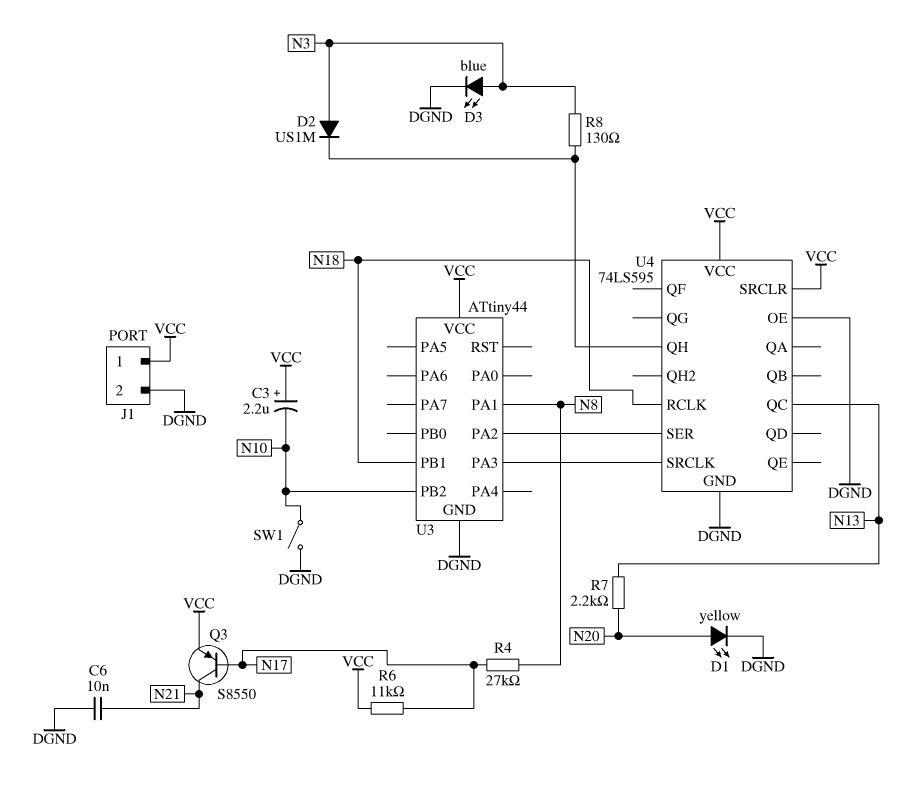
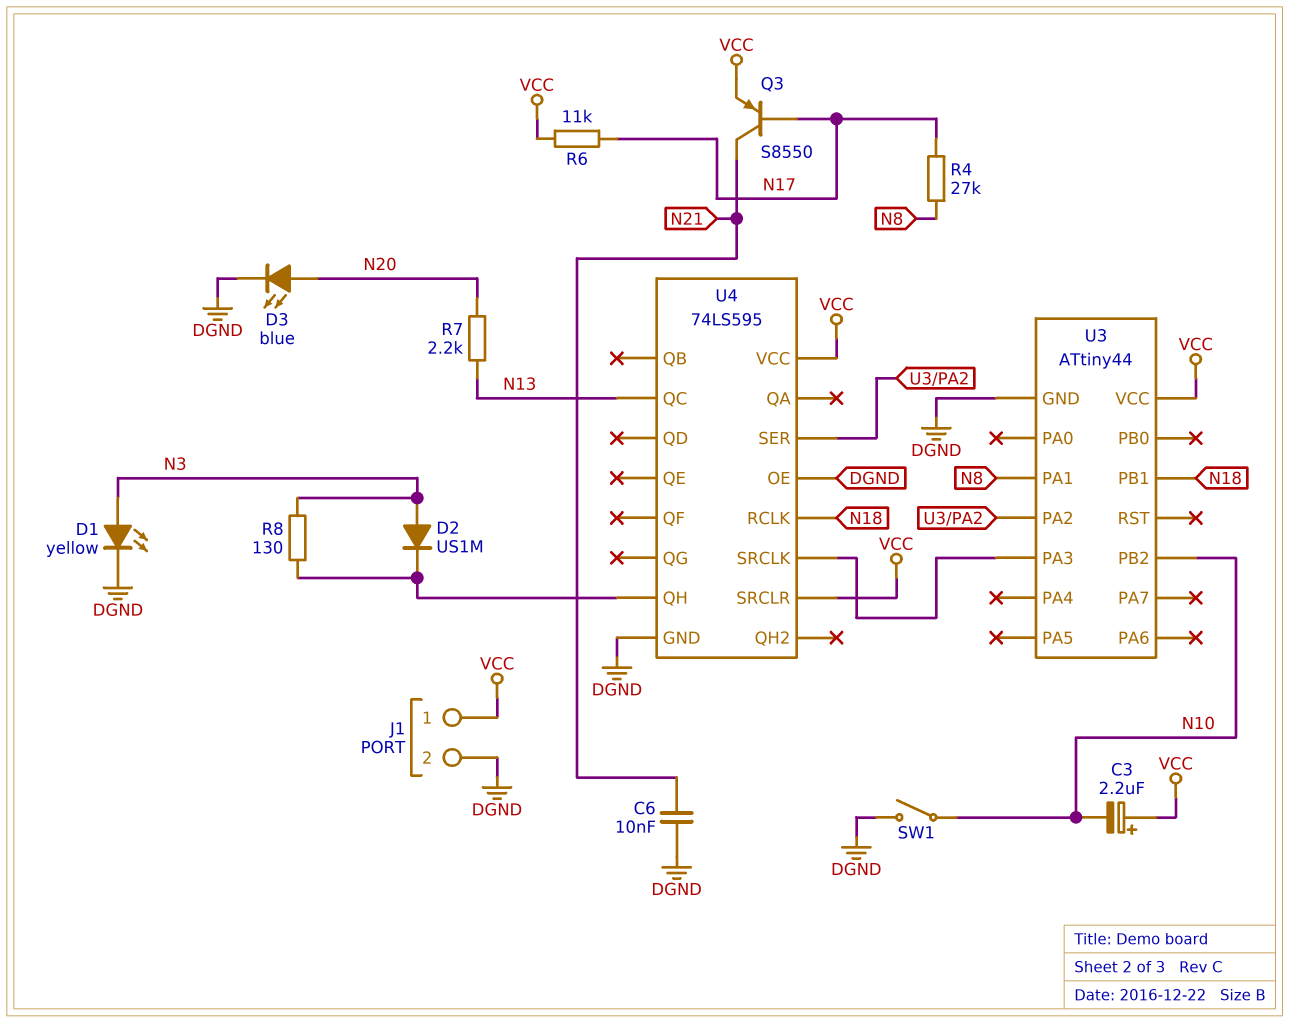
D1: LED yellow (A N20, K DGND) -> LED yellow (A N3, K DGND)
D3: LED blue (A N3, K DGND) -> LED blue (A N20, K DGND)

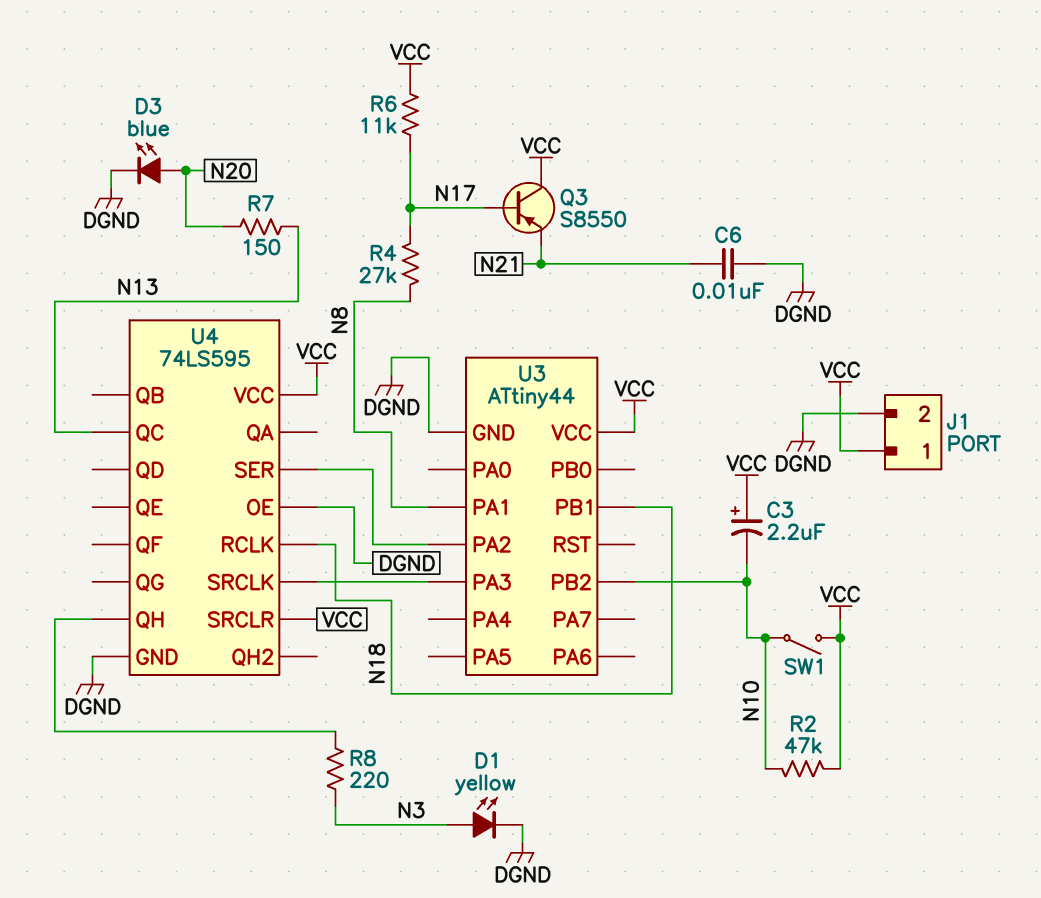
D2: diode US1M (A N3, K U4/QH) -> none
Q3: PNP S8550 (B N17, C N21, E VCC) -> PNP S8550 (B N17, C VCC, E N21)
R2: none -> 47k (N10, VCC)
R7: 2.2k (N13, N20) -> 150 (N13, N20)
R8: 130 (N3, U4/QH) -> 220 (N3, U4/QH)
SW1: switch (DGND, N10) -> switch (N10, VCC)

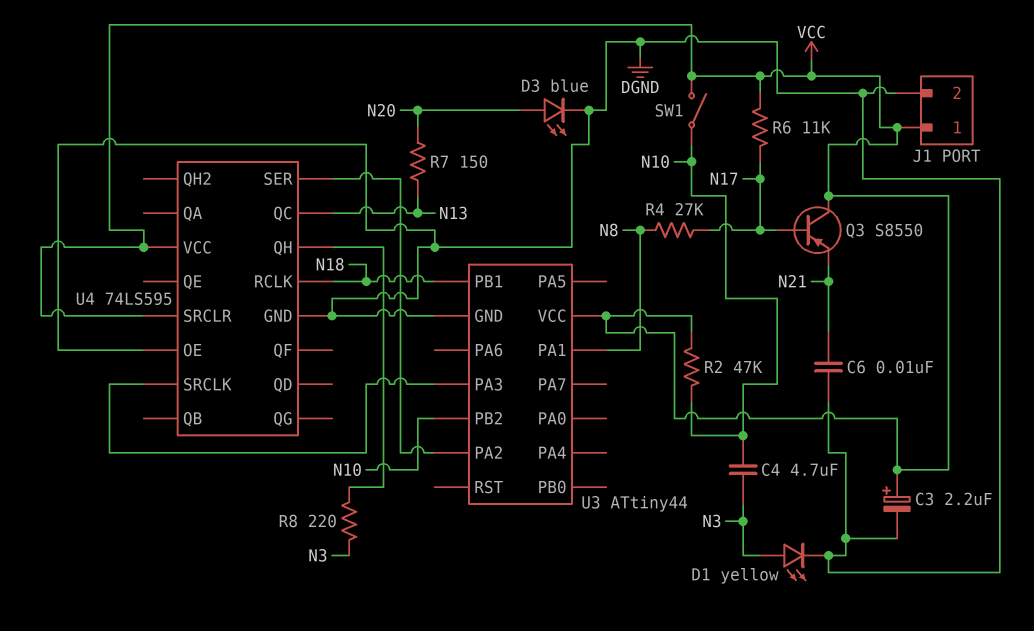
C3: 2.2uF (plus VCC, minus N10) -> 2.2uF (plus VCC, minus DGND)
C4: none -> 4.7uF (N3, N10)

